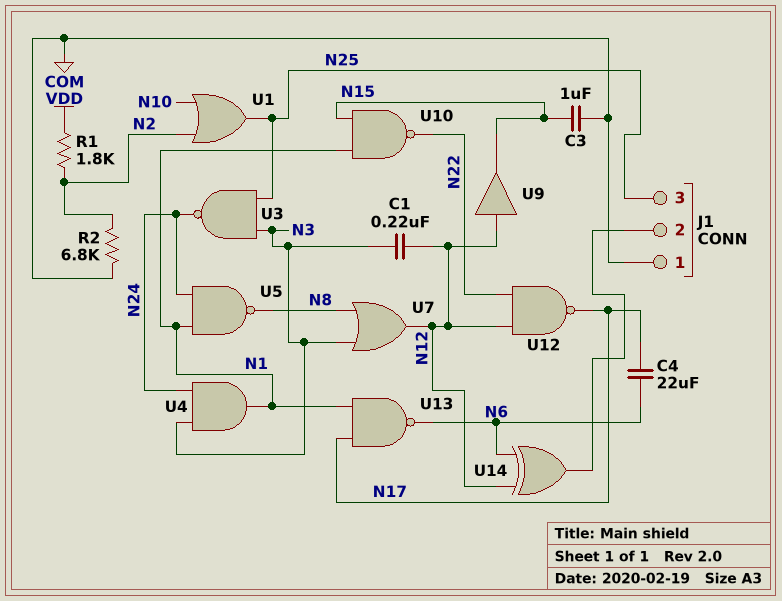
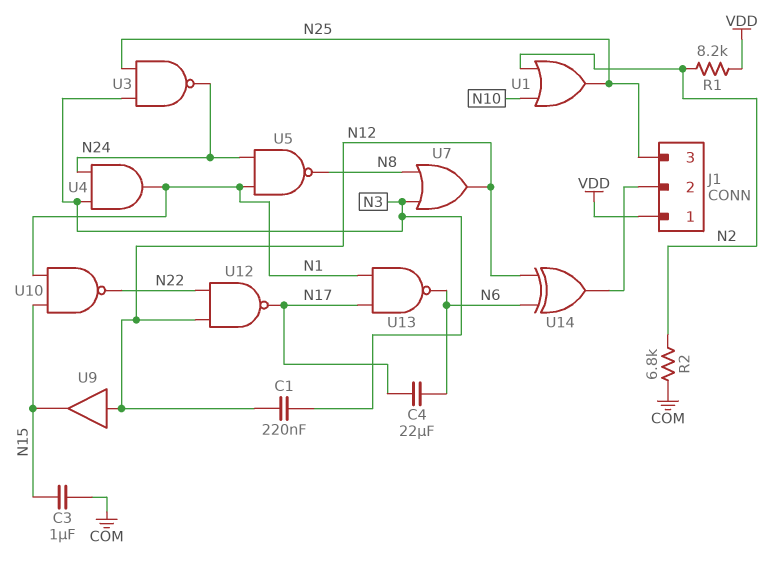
J1 pin 1: COM -> VDD
R1: 1.8k (N2, VDD) -> 8.2k (N2, VDD)

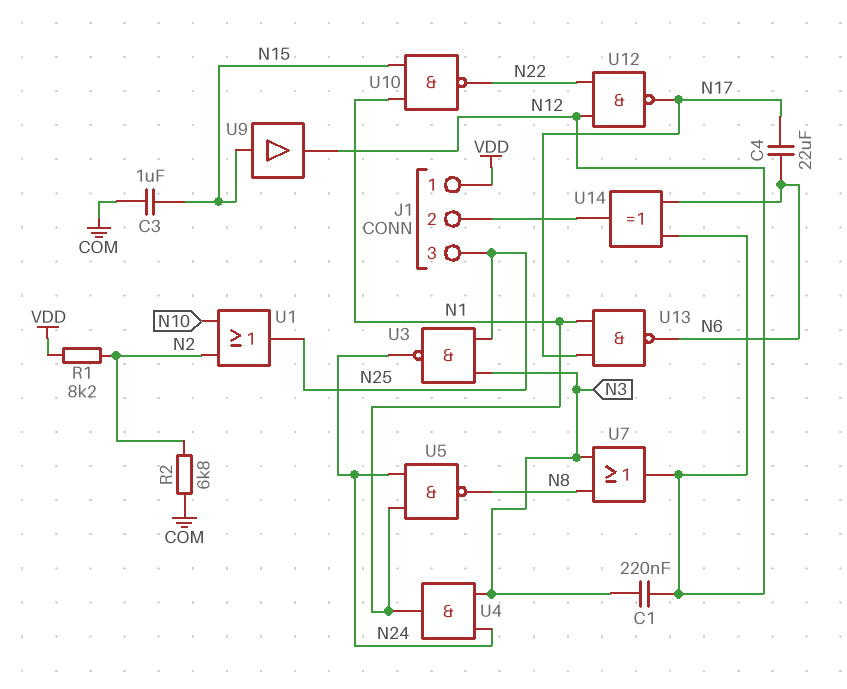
U9: buffer (in N12, out N15) -> buffer (in N15, out N12)

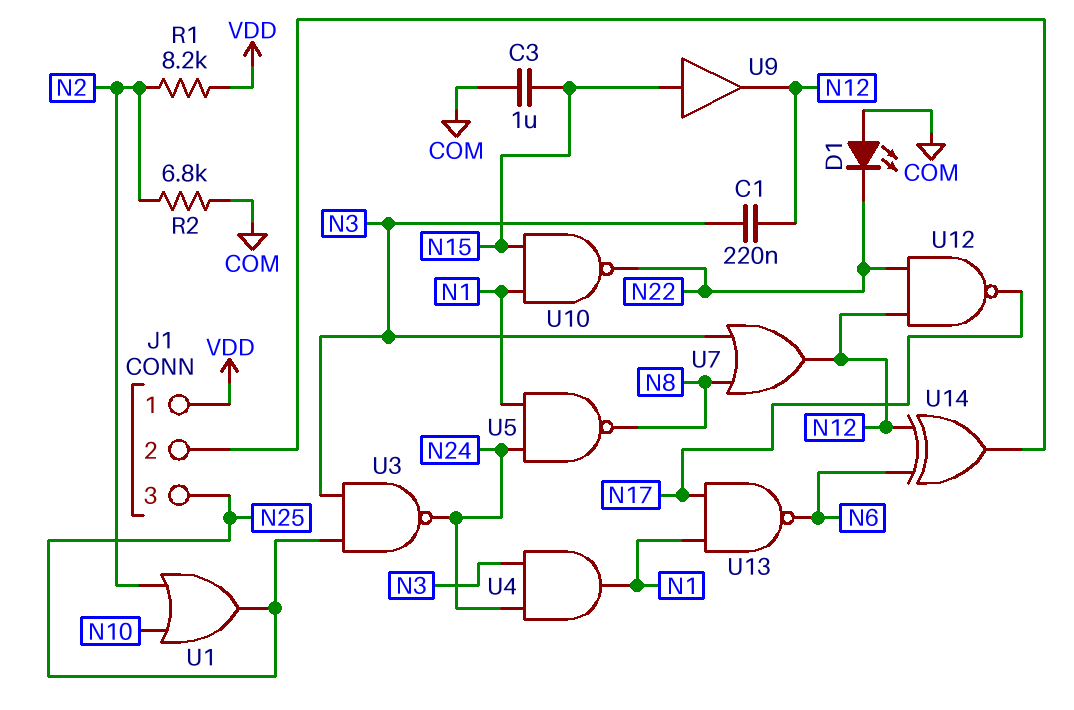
C4: 22uF (N6, N17) -> none
D1: none -> LED (A COM, K N22)

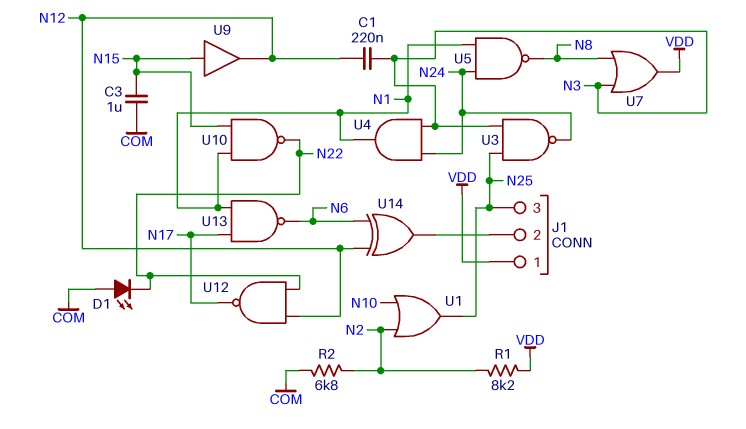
U7: OR (in N3, in N8, out N12) -> OR (in N3, in N8, out VDD)

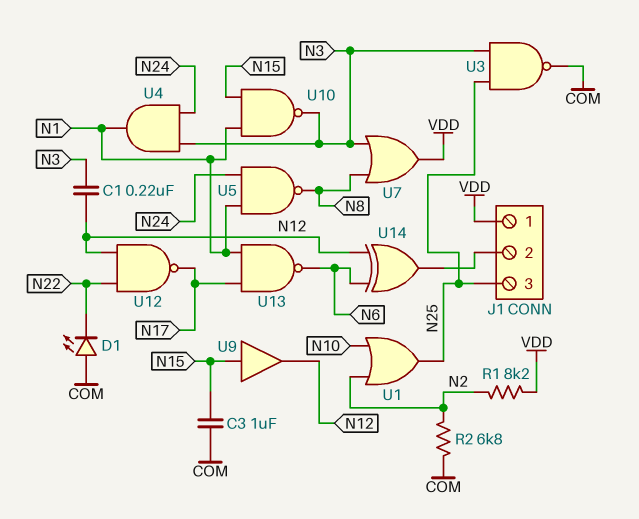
U3: NAND (in N3, in N25, out N24) -> NAND (in N3, in N25, out COM)
U10: NAND (in N1, in N15, out N22) -> NAND (in N1, in N15, out N3)

